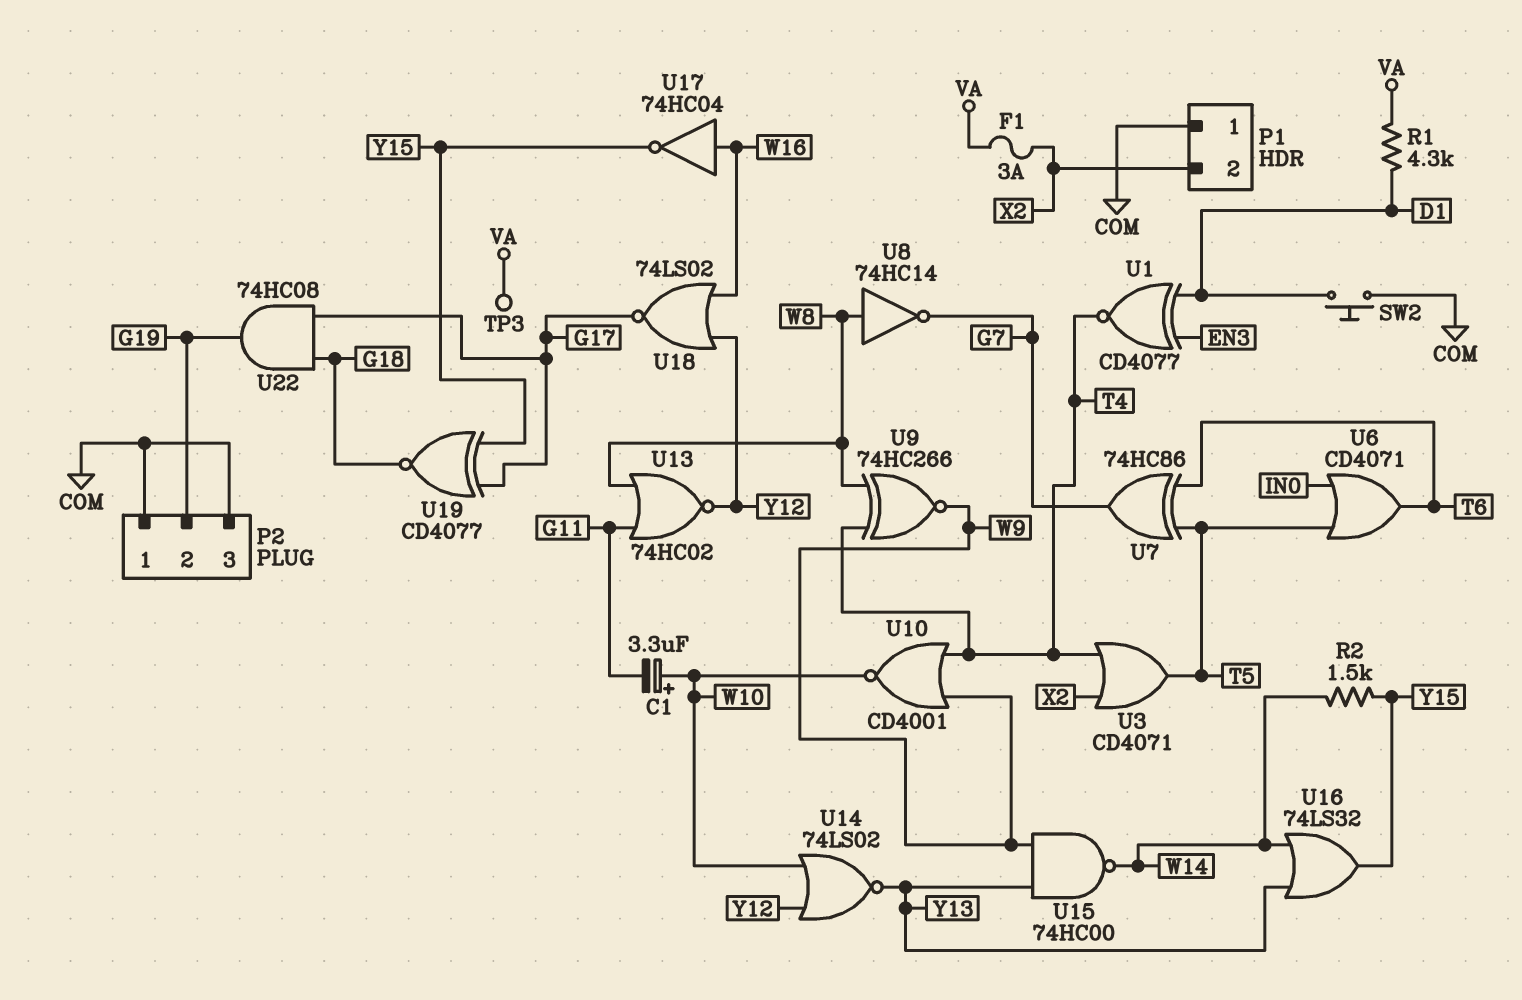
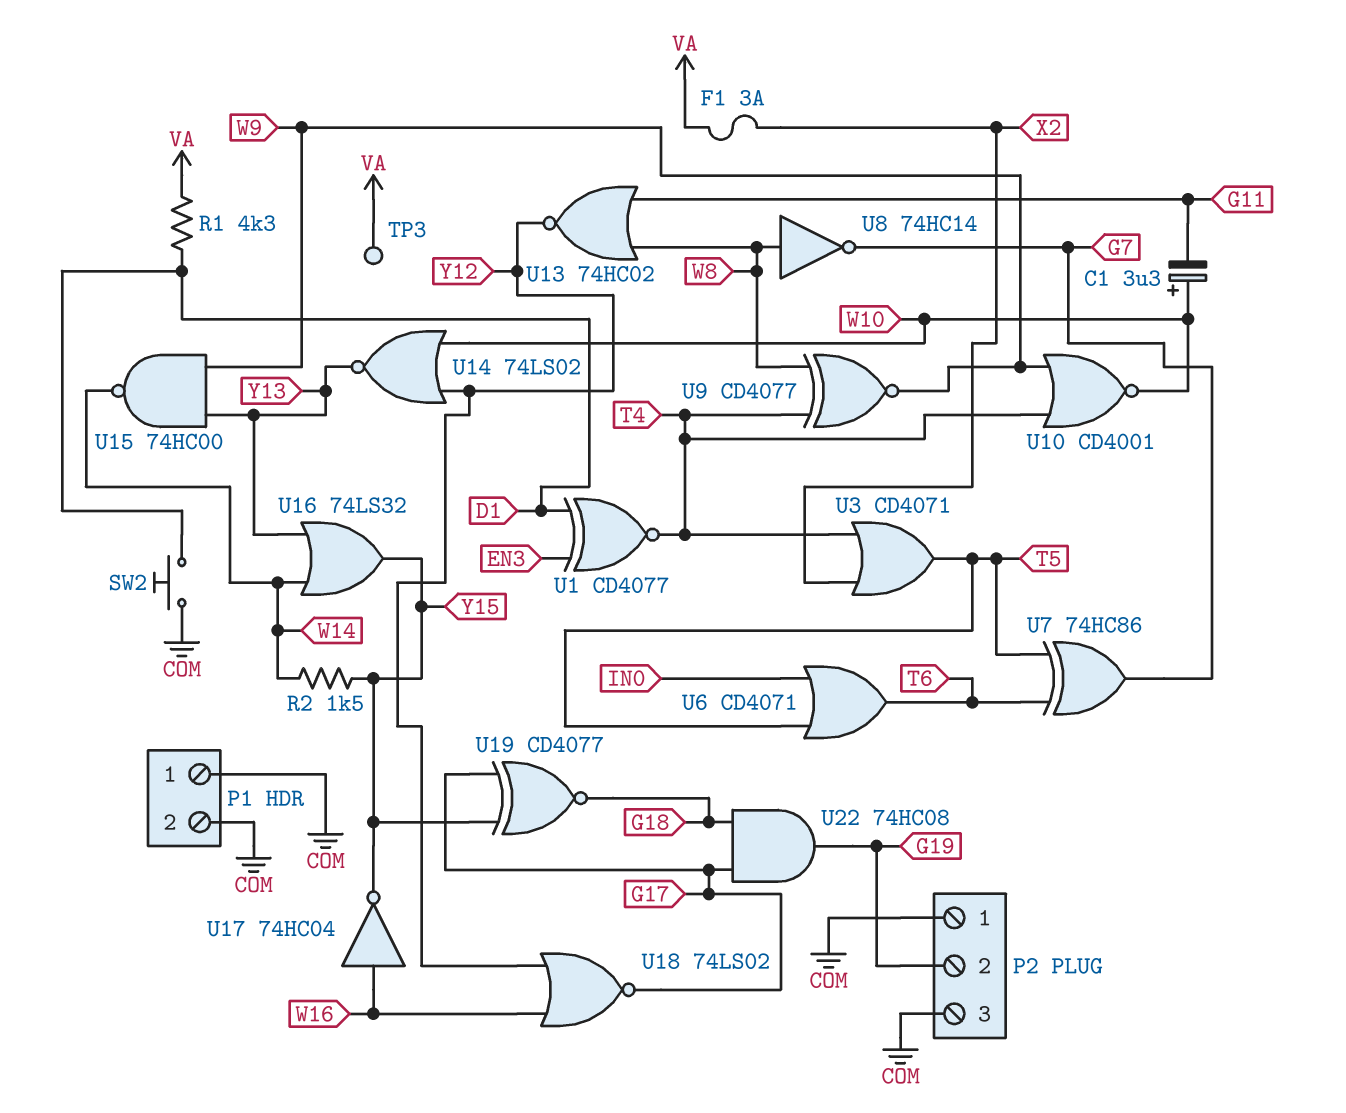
P1 pin 2: X2 -> COM
U9: XNOR 74HC266 (in T4, in W8, out W9) -> XNOR CD4077 (in T4, in W8, out W9)

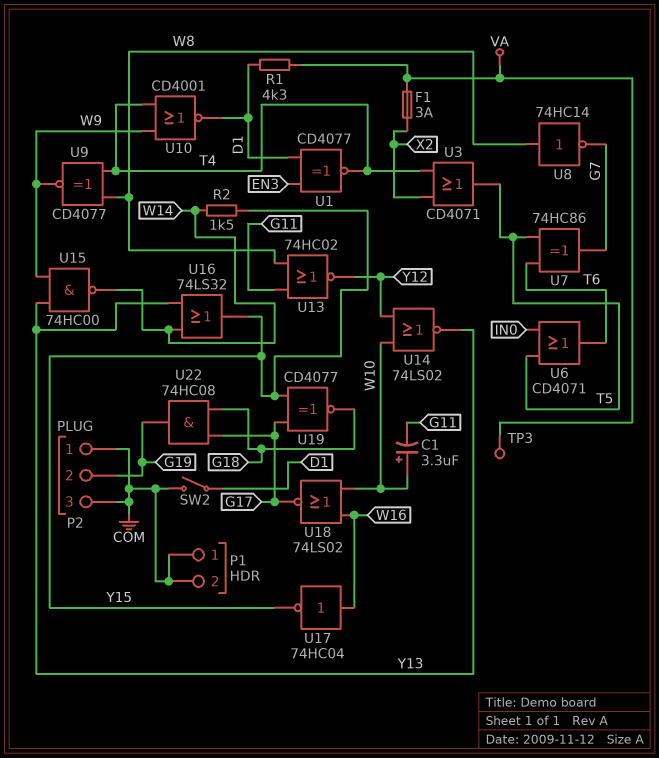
SW2: button (COM, D1) -> switch (COM, D1)
U10: NOR CD4001 (in T4, in W9, out W10) -> NOR CD4001 (in T4, in W9, out D1)
U18: NOR 74LS02 (in W16, in Y12, out G17) -> NOR 74LS02 (in W10, in W16, out G17)

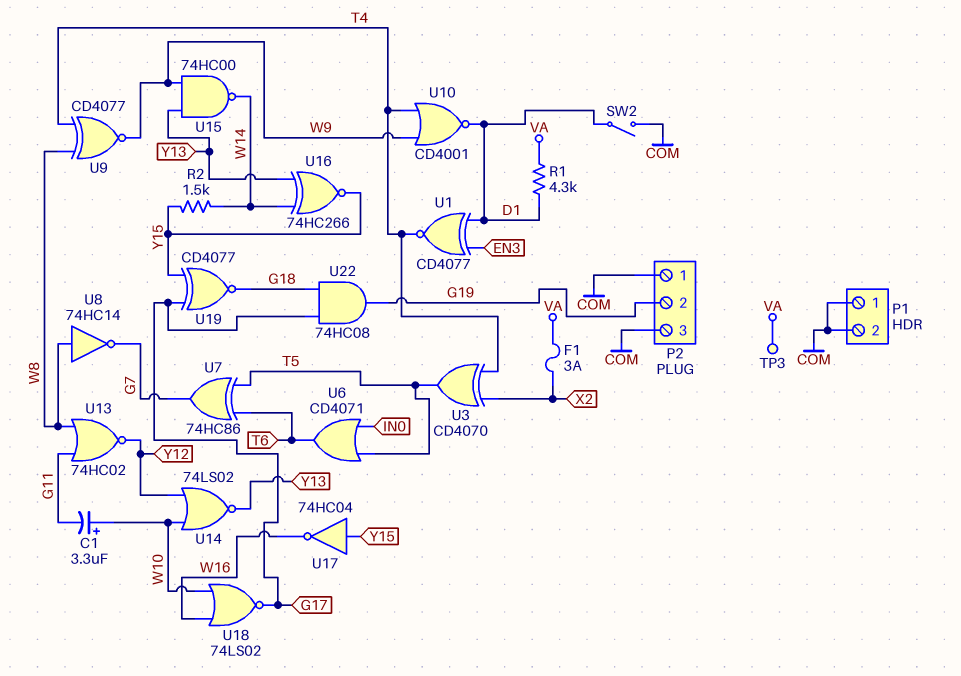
U3: OR CD4071 (in T4, in X2, out T5) -> XOR CD4070 (in T4, in X2, out T5)
U16: OR 74LS32 (in W14, in Y13, out Y15) -> XNOR 74HC266 (in W14, in Y13, out Y15)
U17: NOT 74HC04 (in W16, out Y15) -> NOT 74HC04 (in Y15, out W16)

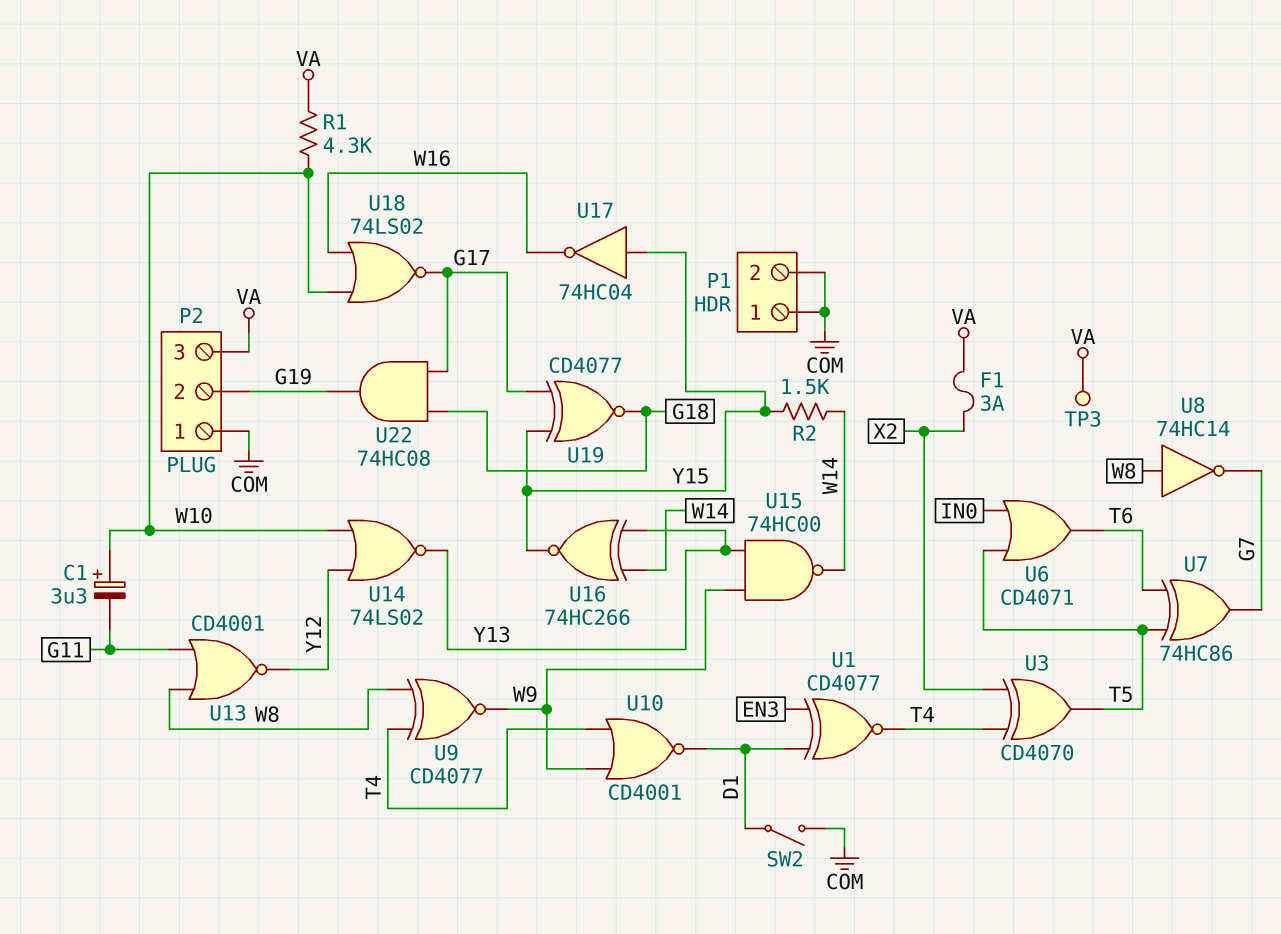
P2 pin 3: COM -> VA
R1: 4.3k (D1, VA) -> 4.3k (VA, W10)
U13: NOR 74HC02 (in G11, in W8, out Y12) -> NOR CD4001 (in G11, in W8, out Y12)

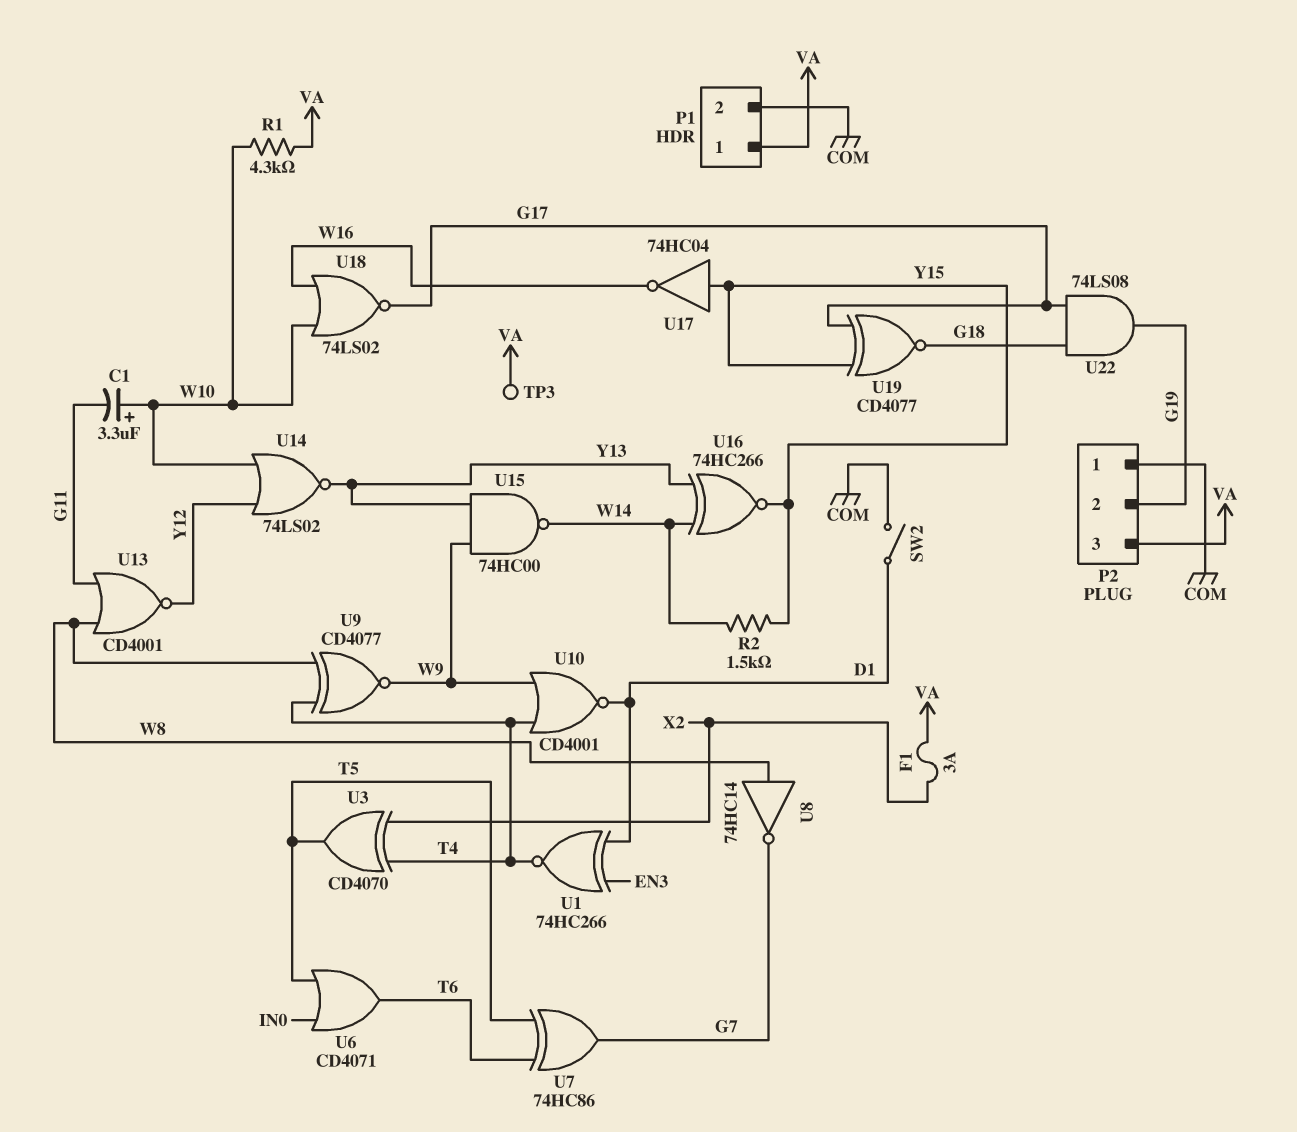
P1 pin 1: COM -> VA
U1: XNOR CD4077 (in D1, in EN3, out T4) -> XNOR 74HC266 (in D1, in EN3, out T4)
U22: AND 74HC08 (in G17, in G18, out G19) -> AND 74LS08 (in G17, in G18, out G19)

